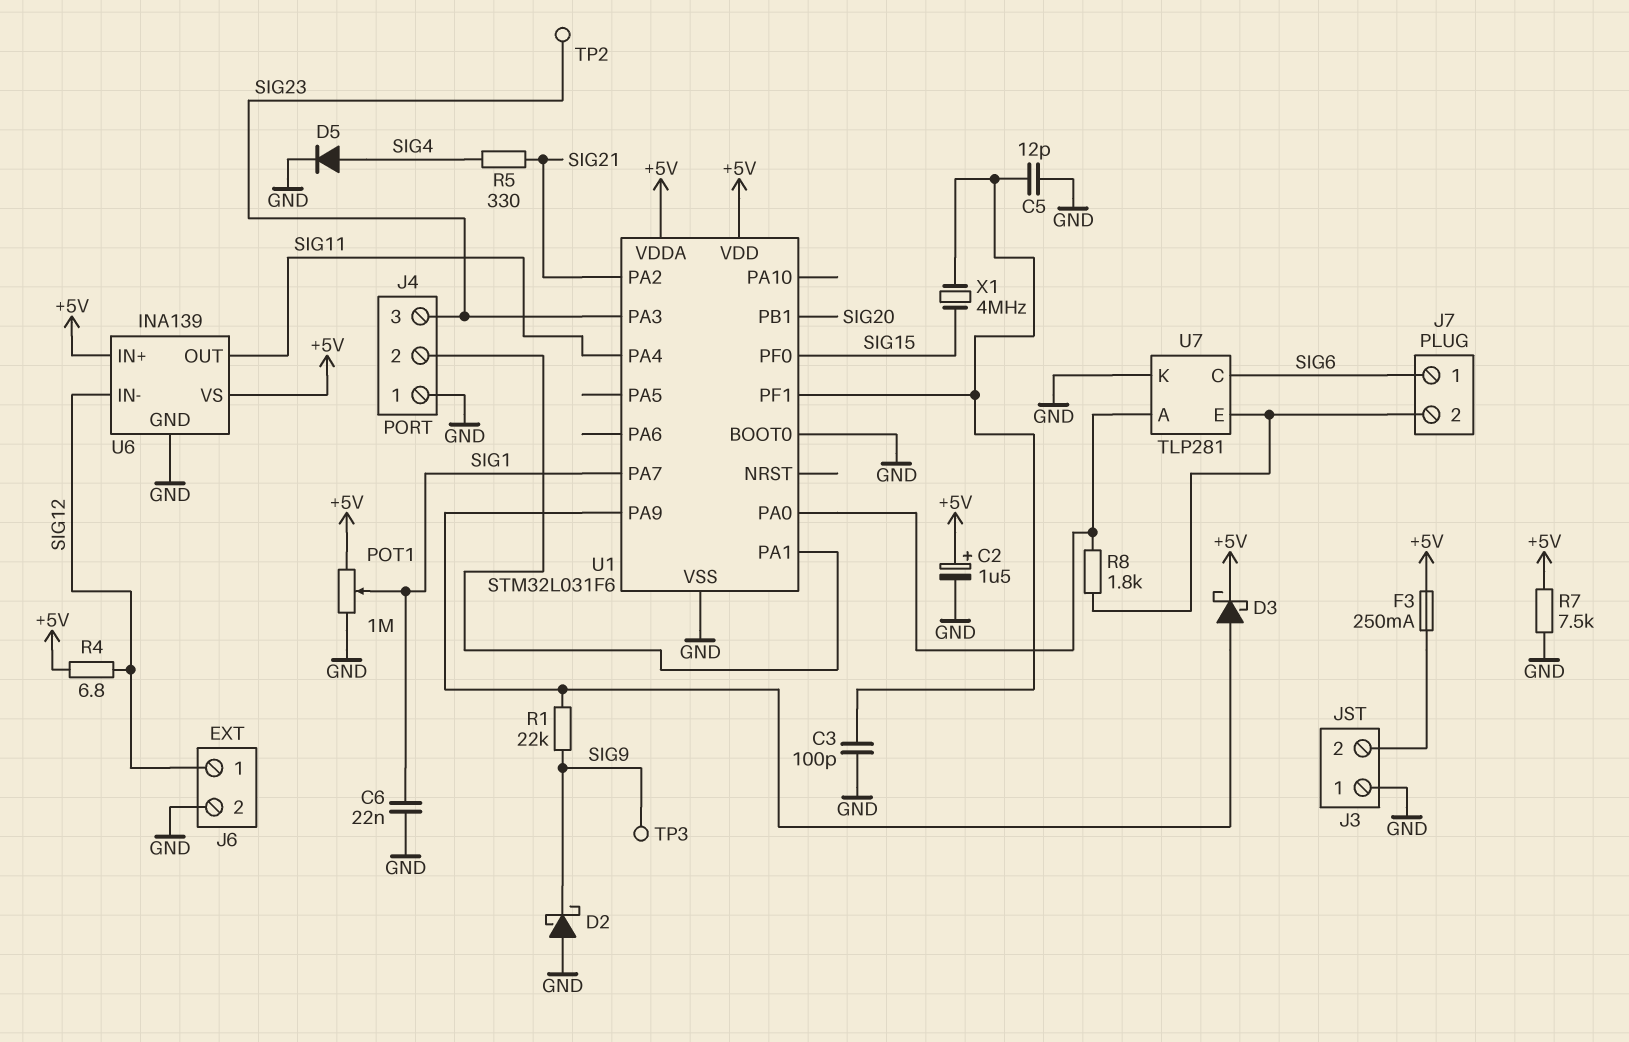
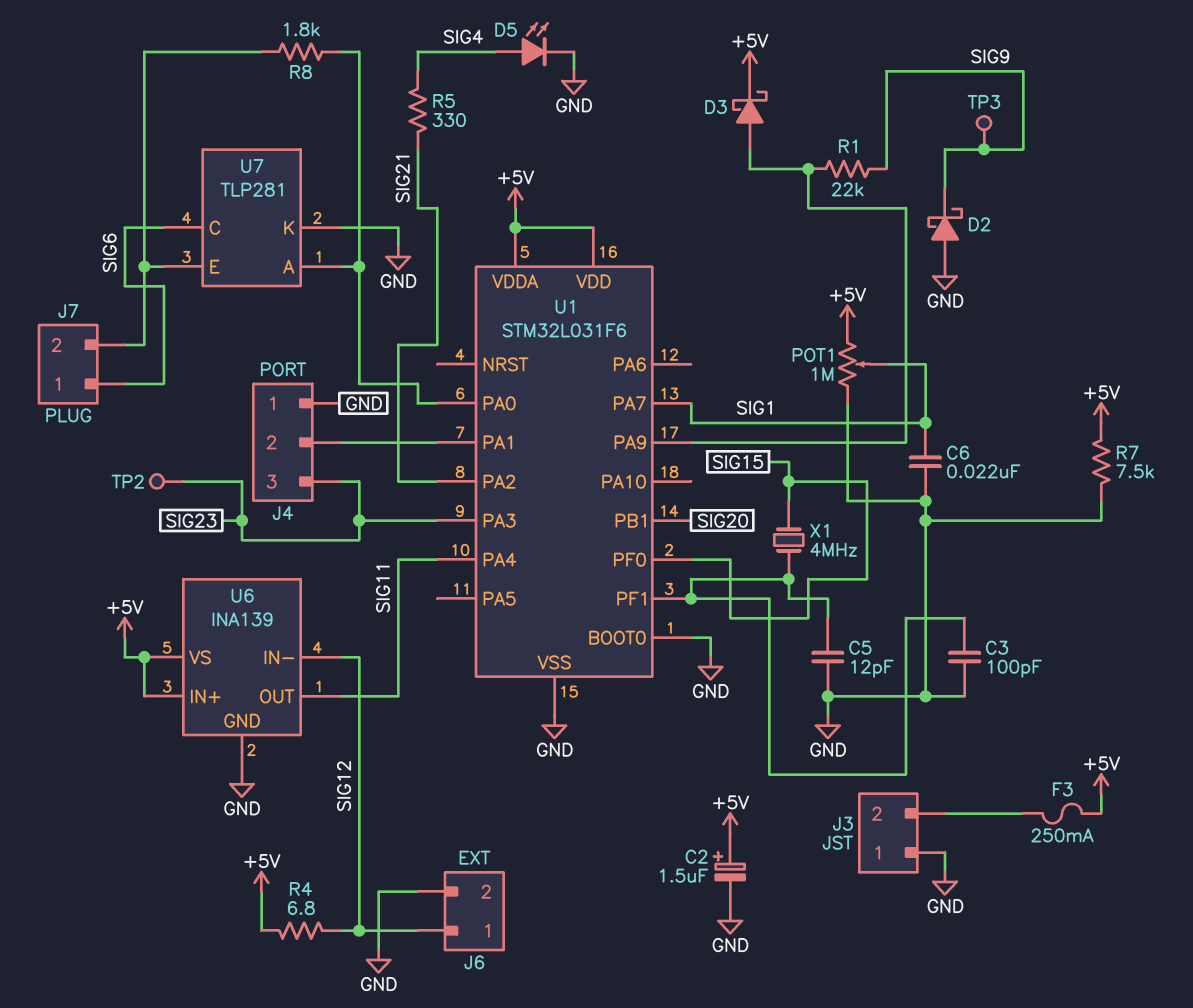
D5: diode (A SIG4, K GND) -> LED (A SIG4, K GND)

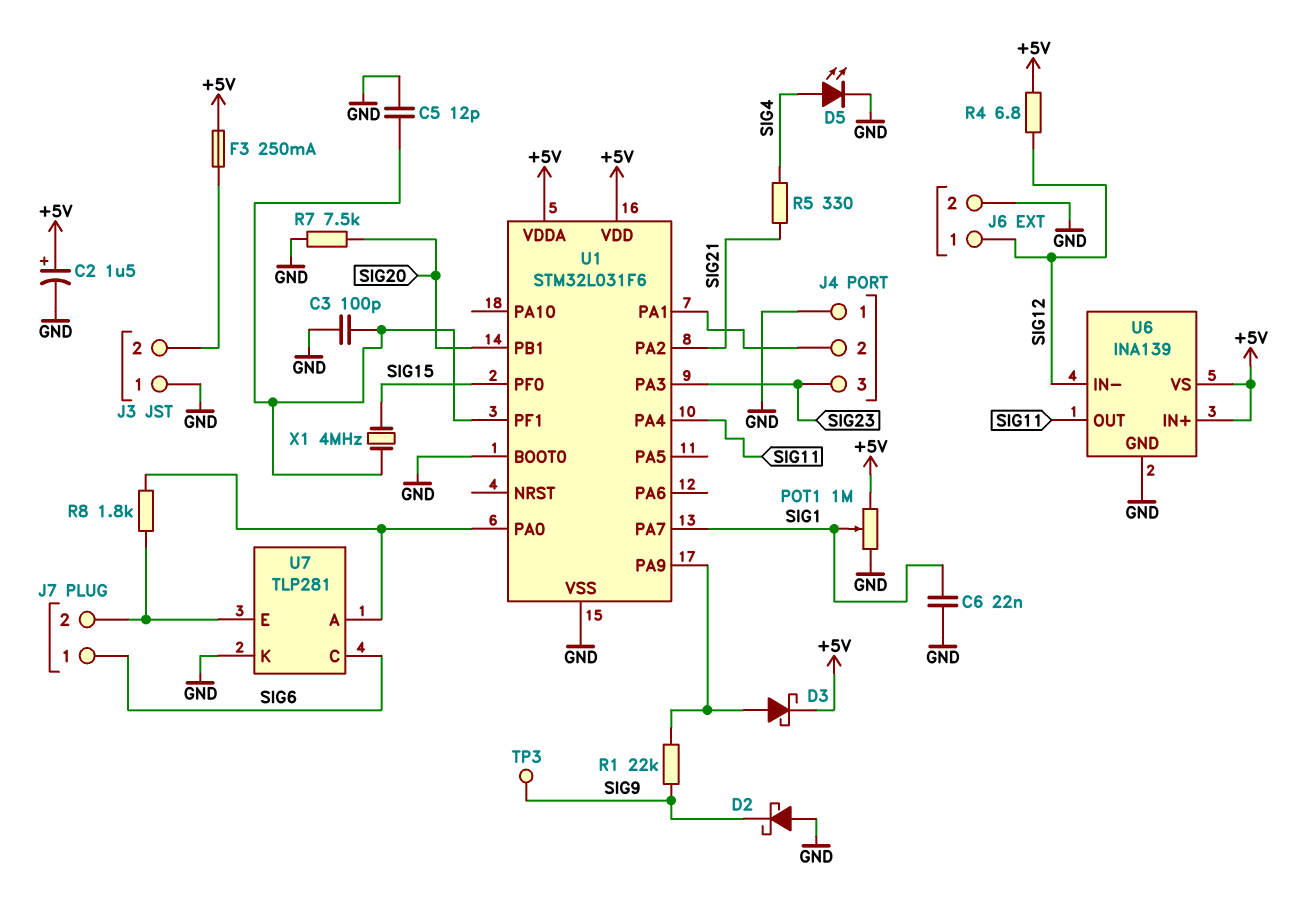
R7: 7.5k (+5V, GND) -> 7.5k (GND, SIG20)
TP2: test point (SIG23) -> none

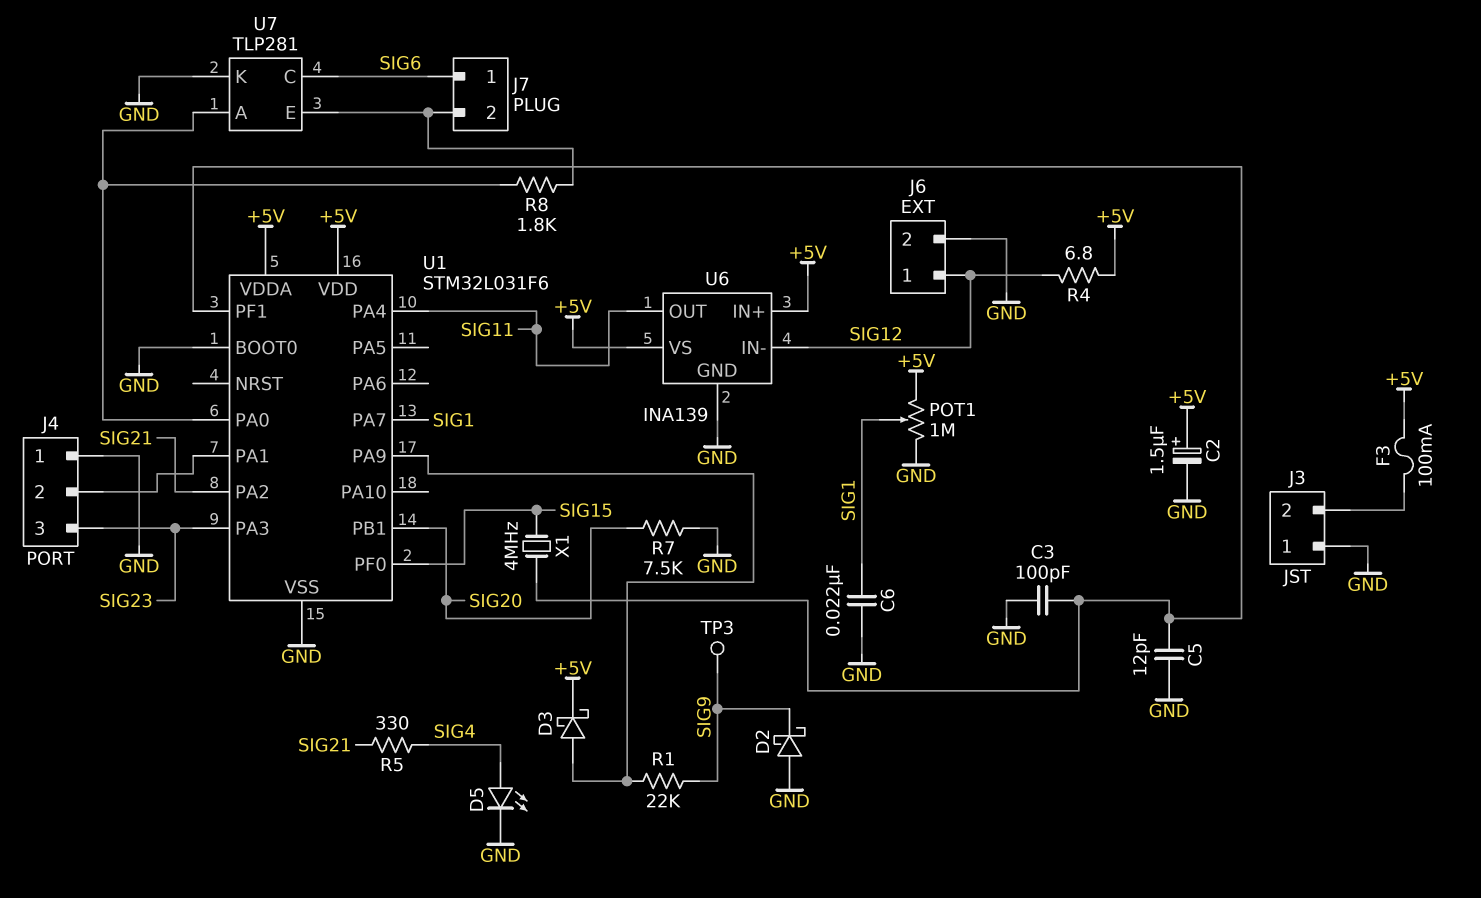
F3: 250mA (+5V, J3/2) -> 100mA (+5V, J3/2)

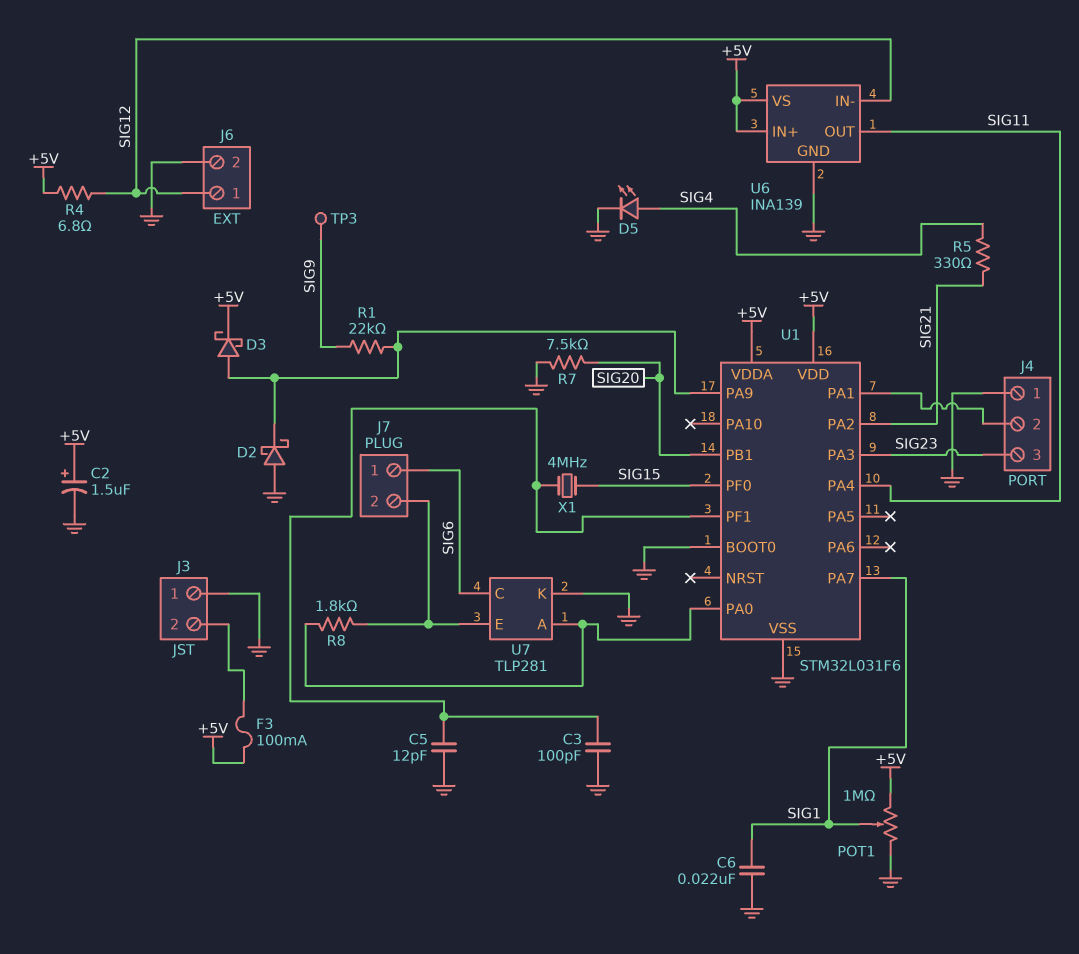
D2: schottky (A GND, K SIG9) -> schottky (A GND, K U1/PA9)

